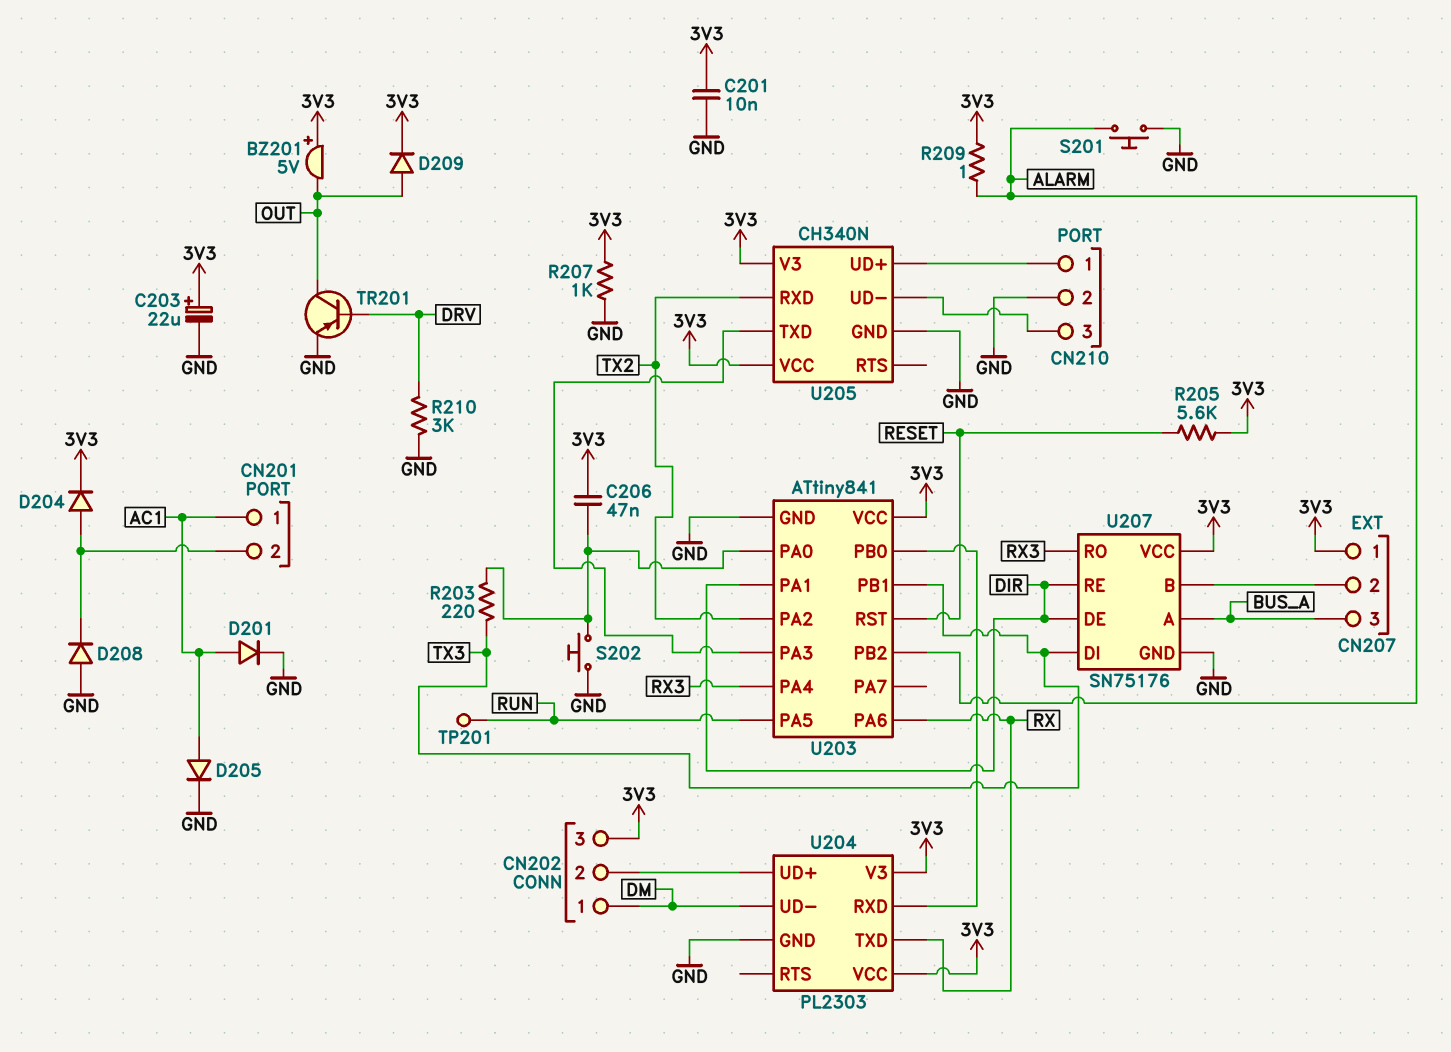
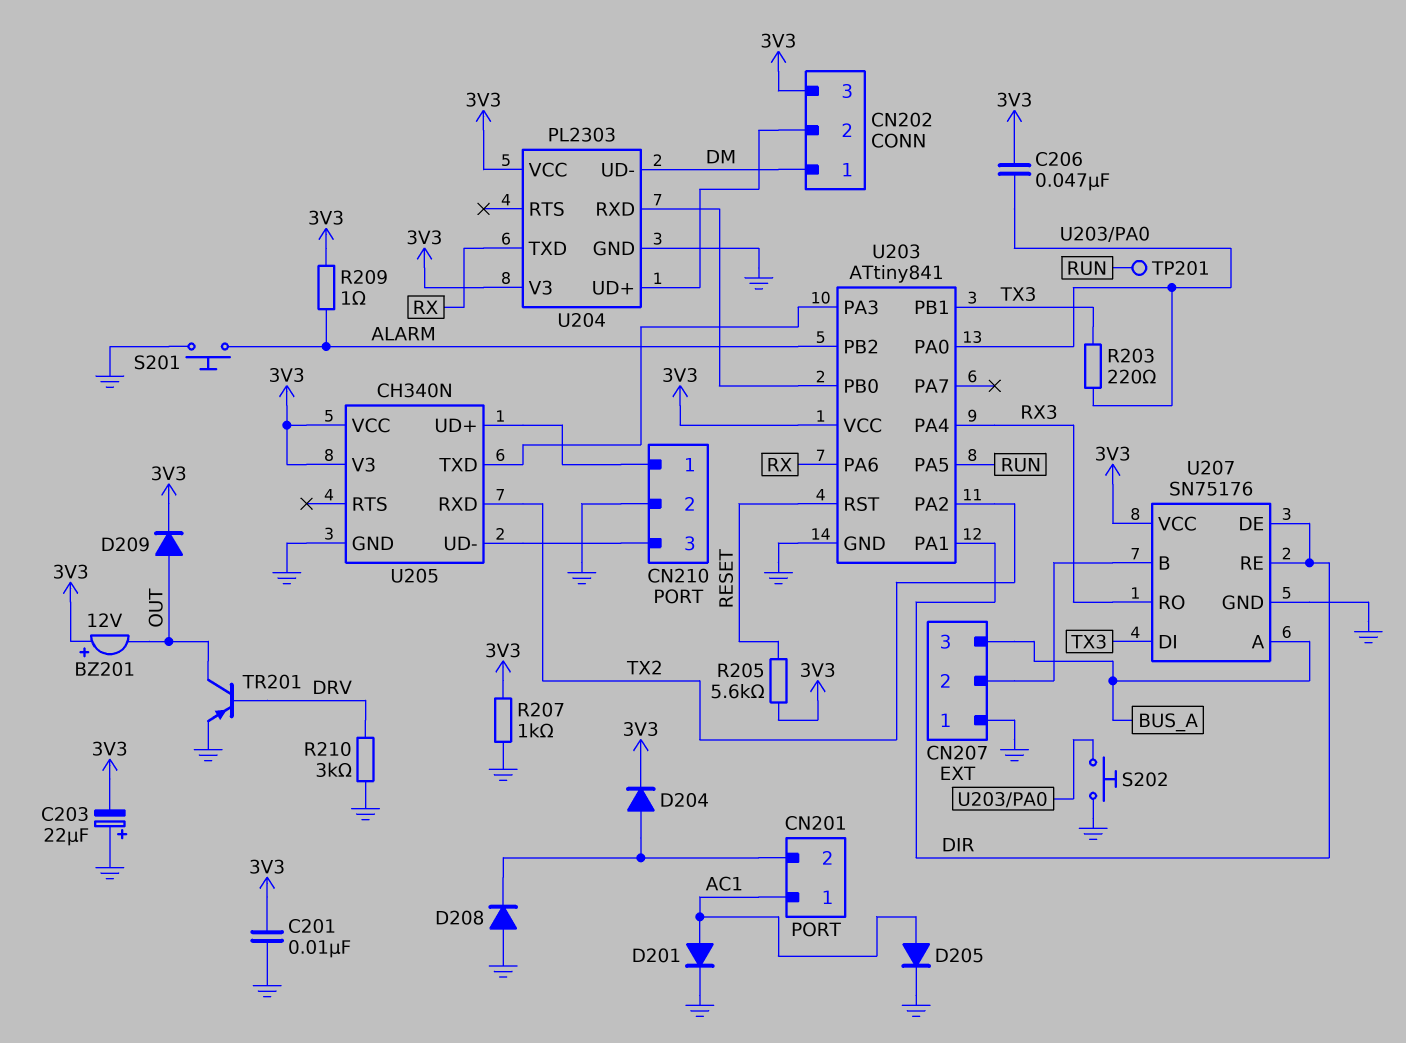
BZ201: buzzer 5V (plus 3V3, minus OUT) -> buzzer 12V (plus 3V3, minus OUT)
C203: 22uF (plus 3V3, minus GND) -> 22uF (plus GND, minus 3V3)
CN207 pin 1: 3V3 -> GND

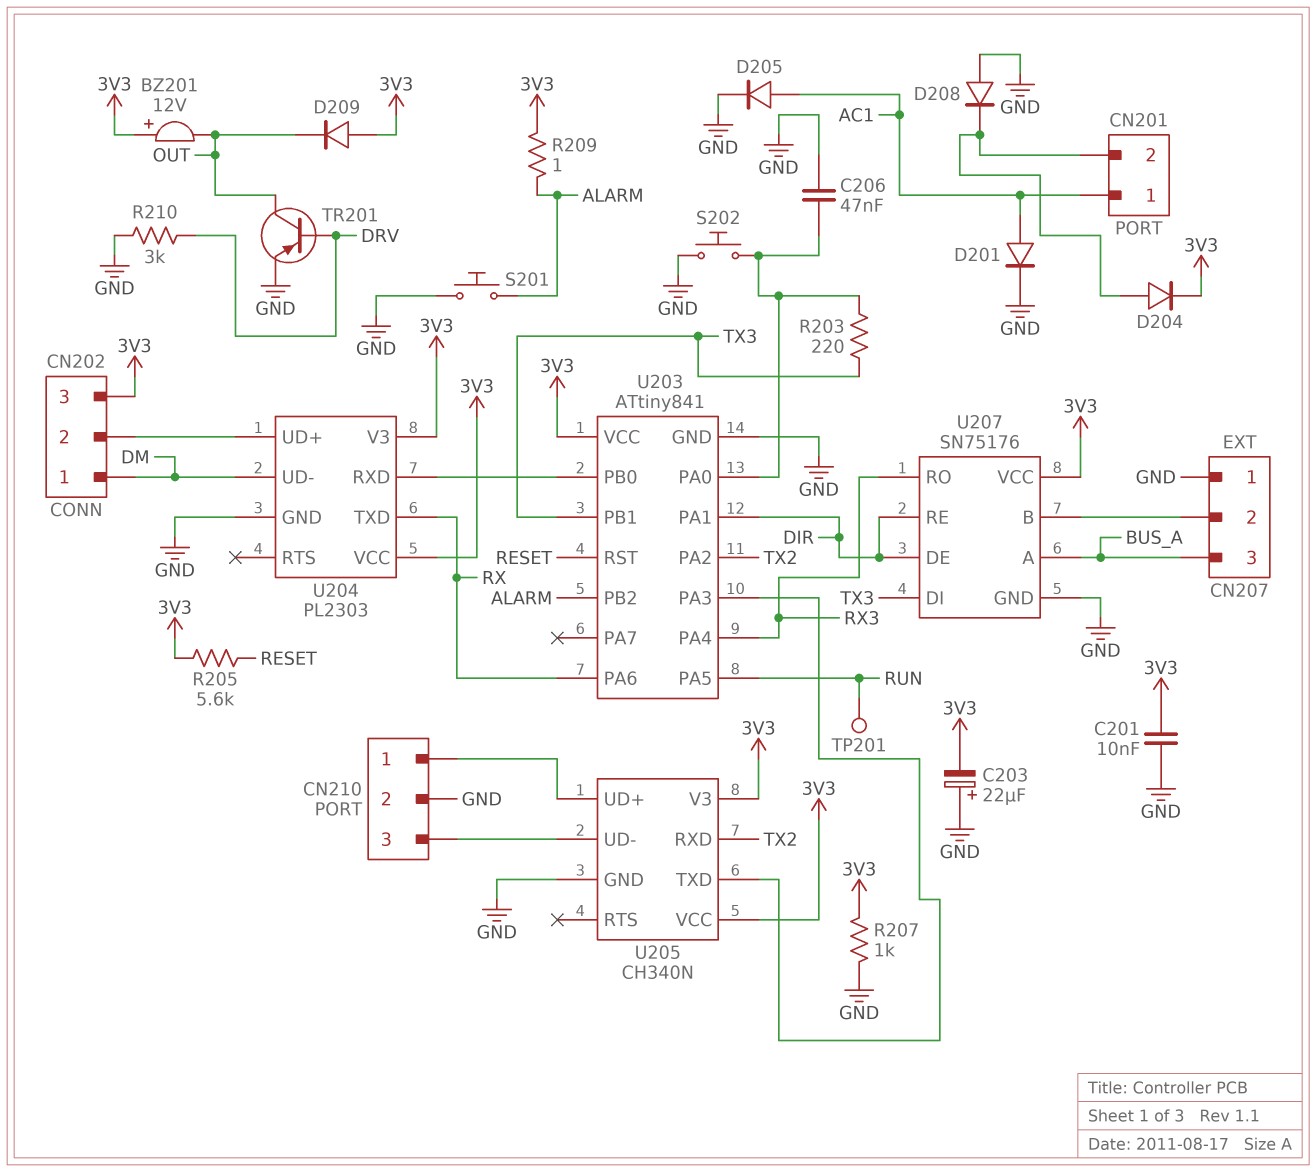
C206: 47nF (3V3, U203/PA0) -> 47nF (GND, U203/PA0)
D209: diode (A OUT, K 3V3) -> diode (A 3V3, K OUT)

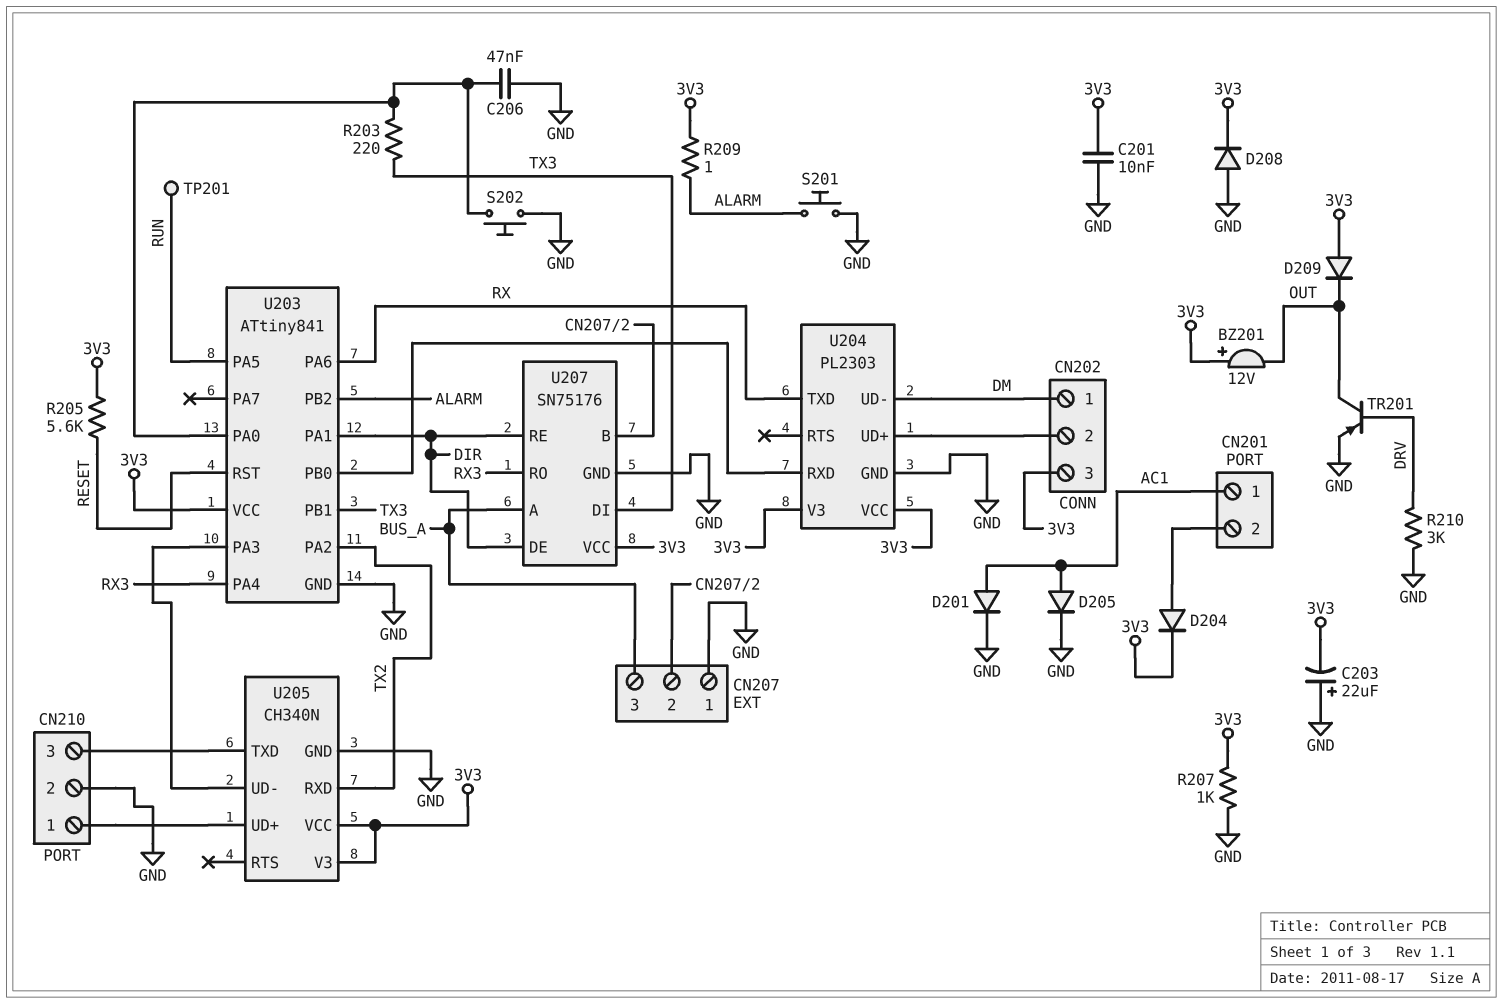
D208: diode (A GND, K CN201/2) -> diode (A GND, K 3V3)
U205 pin TXD: U203/PA3 -> CN210/3
U205 pin UD-: CN210/3 -> U203/PA3

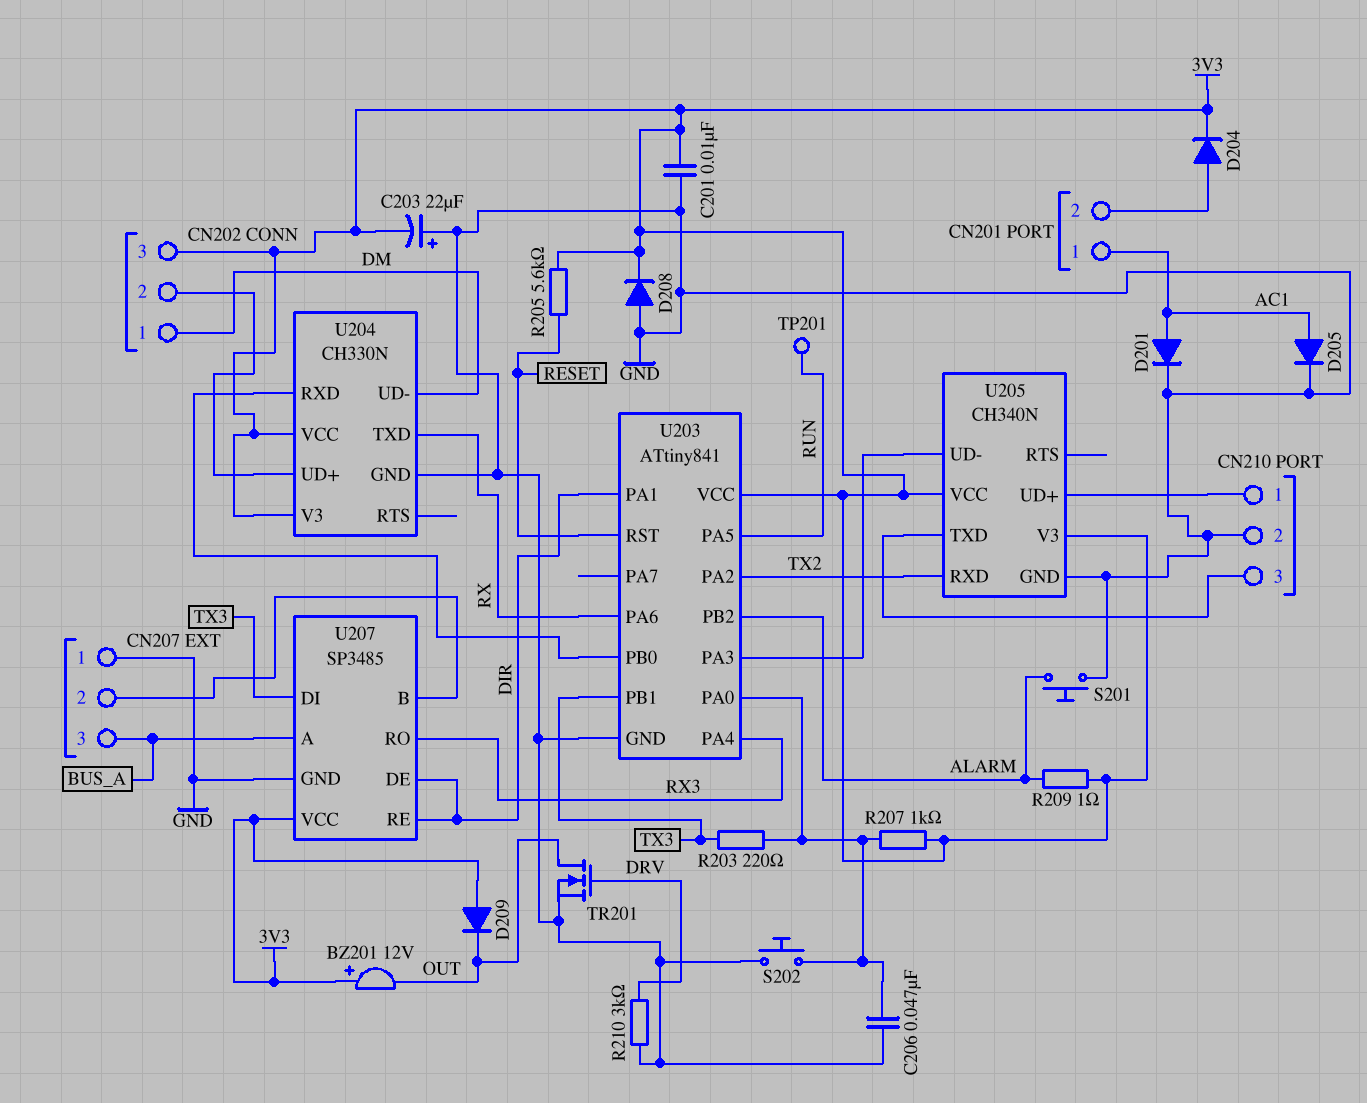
R207: 1k (3V3, GND) -> 1k (3V3, U203/PA0)
TR201: PNP (B DRV, C OUT, E GND) -> NMOS (G DRV, D OUT, S GND)
U204: PL2303 -> CH330N
U207: SN75176 -> SP3485

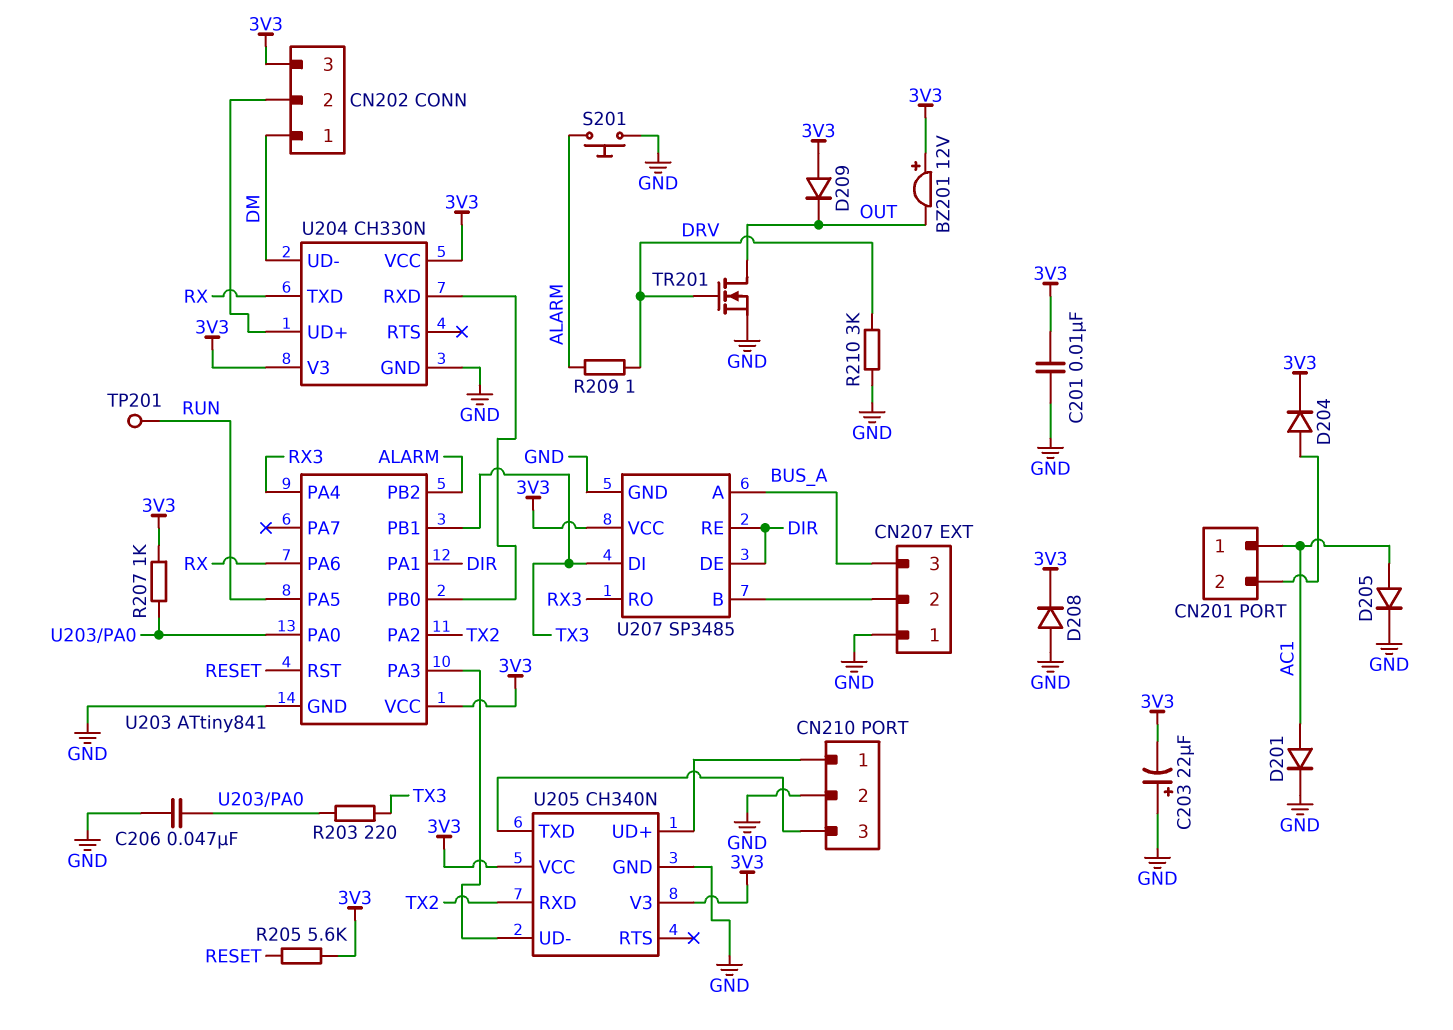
R209: 1 (3V3, ALARM) -> 1 (ALARM, DRV)
S202: button (GND, U203/PA0) -> none

